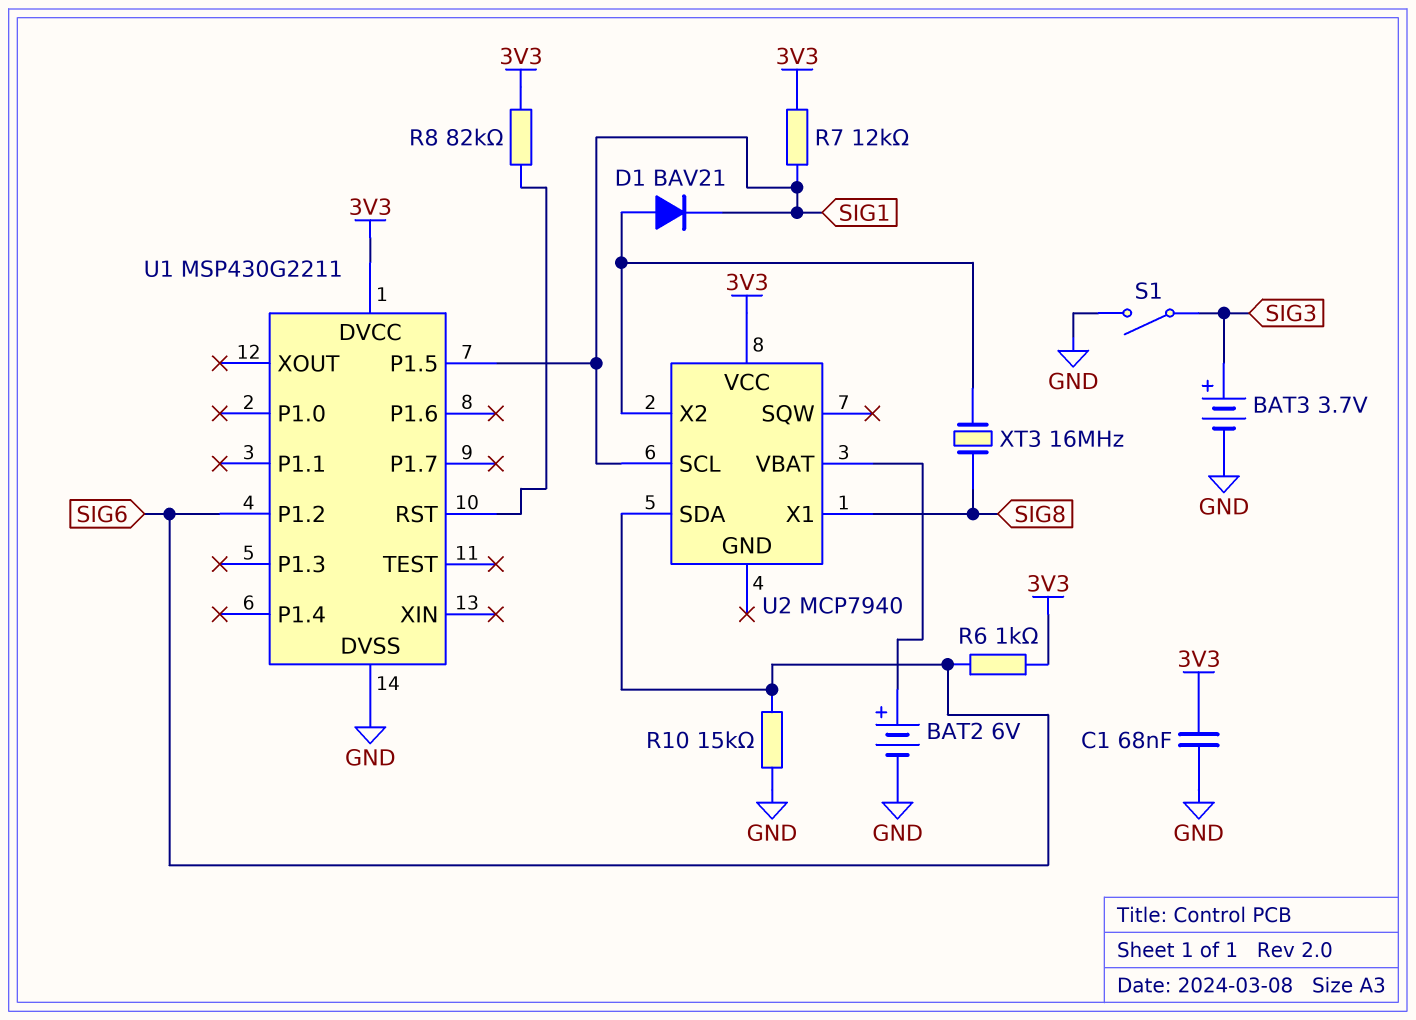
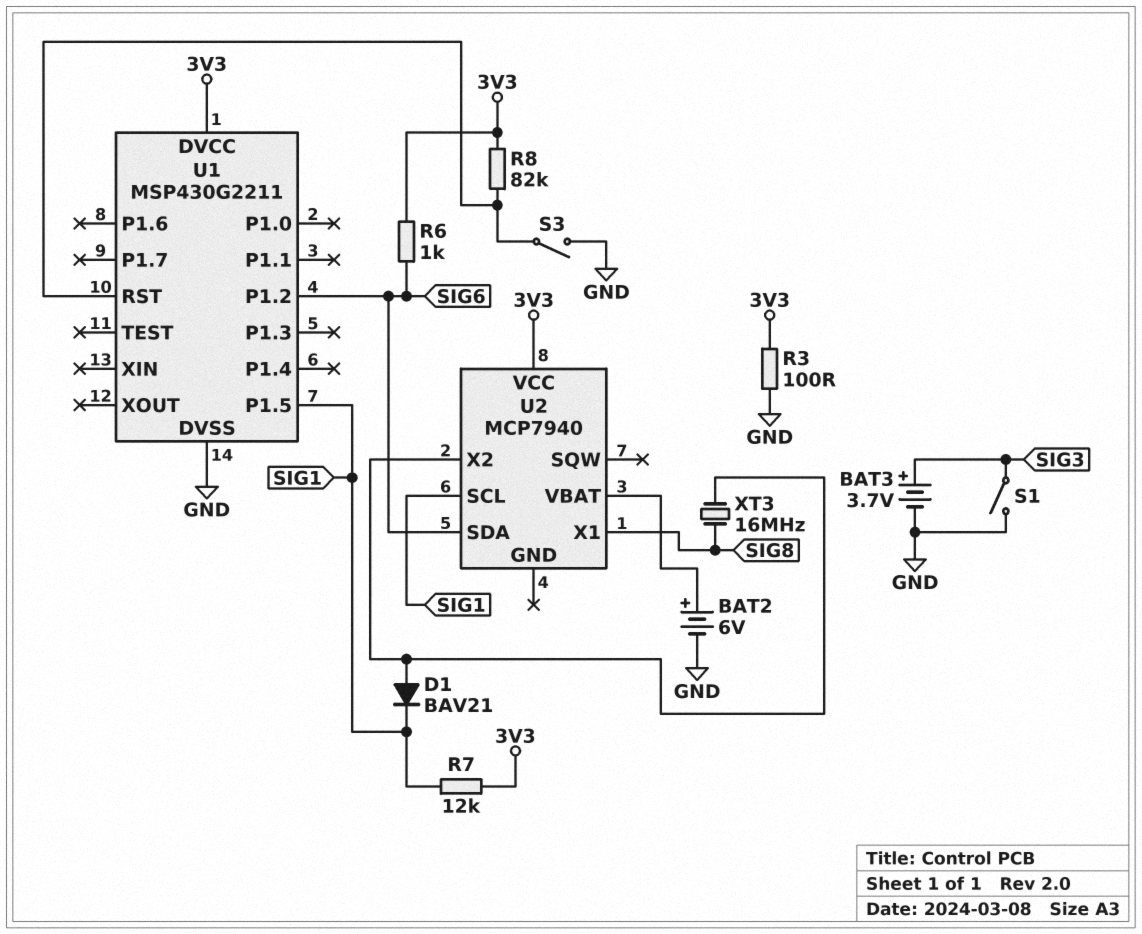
C1: 68nF (3V3, GND) -> none
R3: none -> 100 (3V3, GND)
R10: 15k (GND, SIG6) -> none
S3: none -> switch (GND, U1/RST)

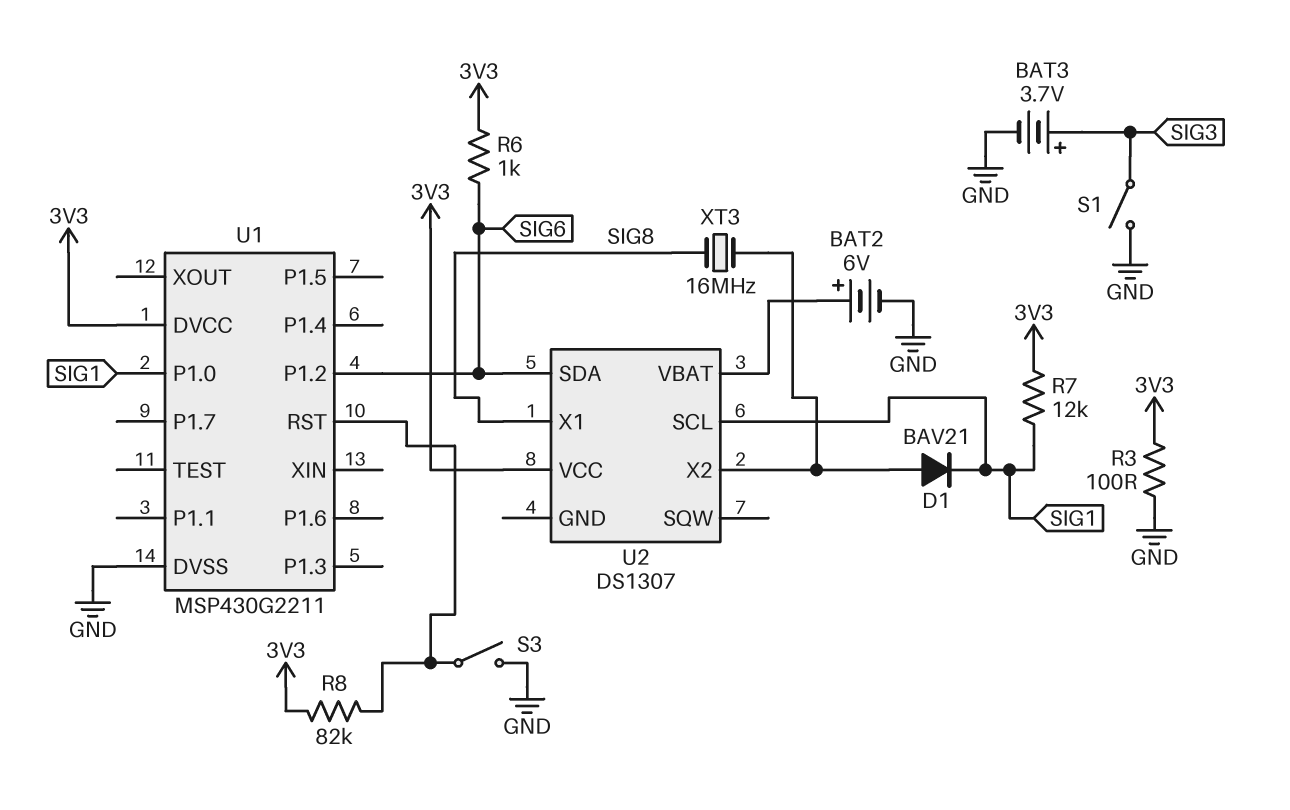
U1 pin P1.0: none -> SIG1
U1 pin P1.5: SIG1 -> none
U2: MCP7940 -> DS1307

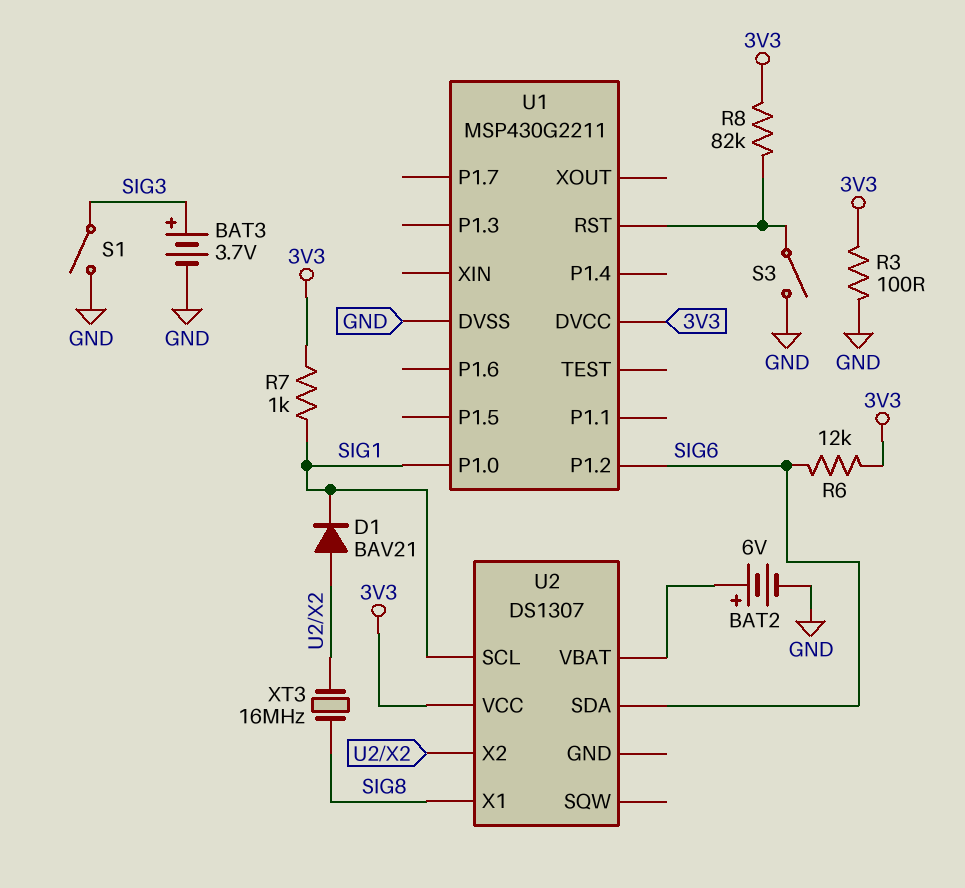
R6: 1k (3V3, SIG6) -> 12k (3V3, SIG6)
R7: 12k (3V3, SIG1) -> 1k (3V3, SIG1)

